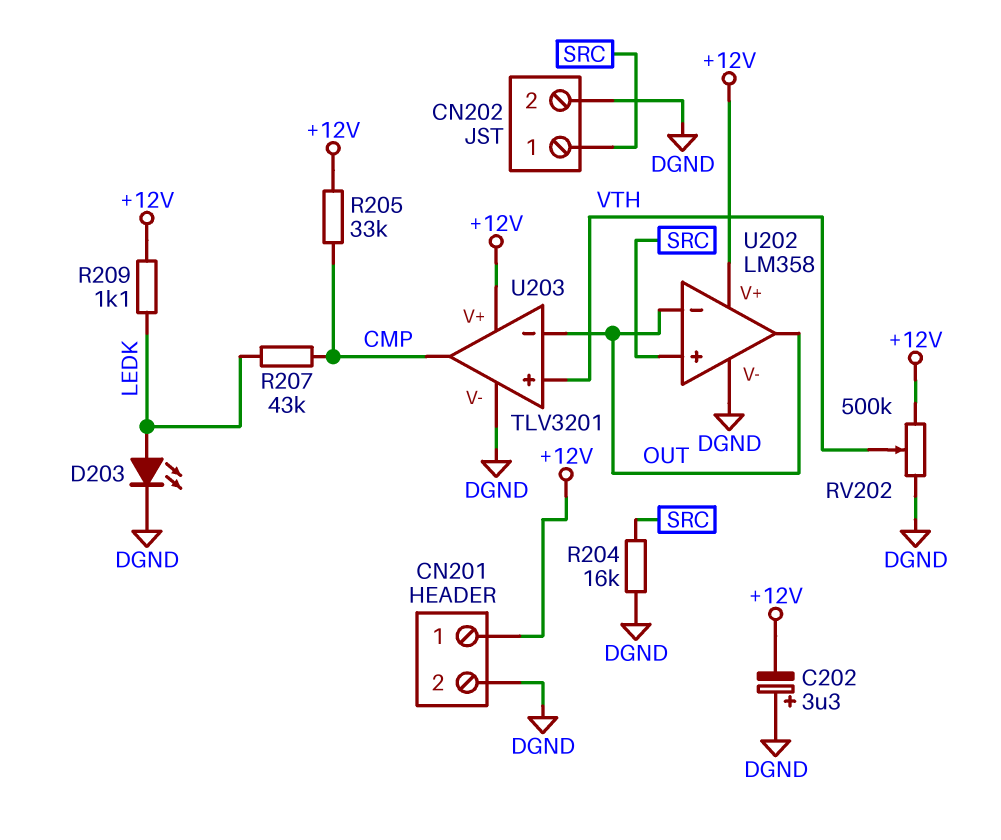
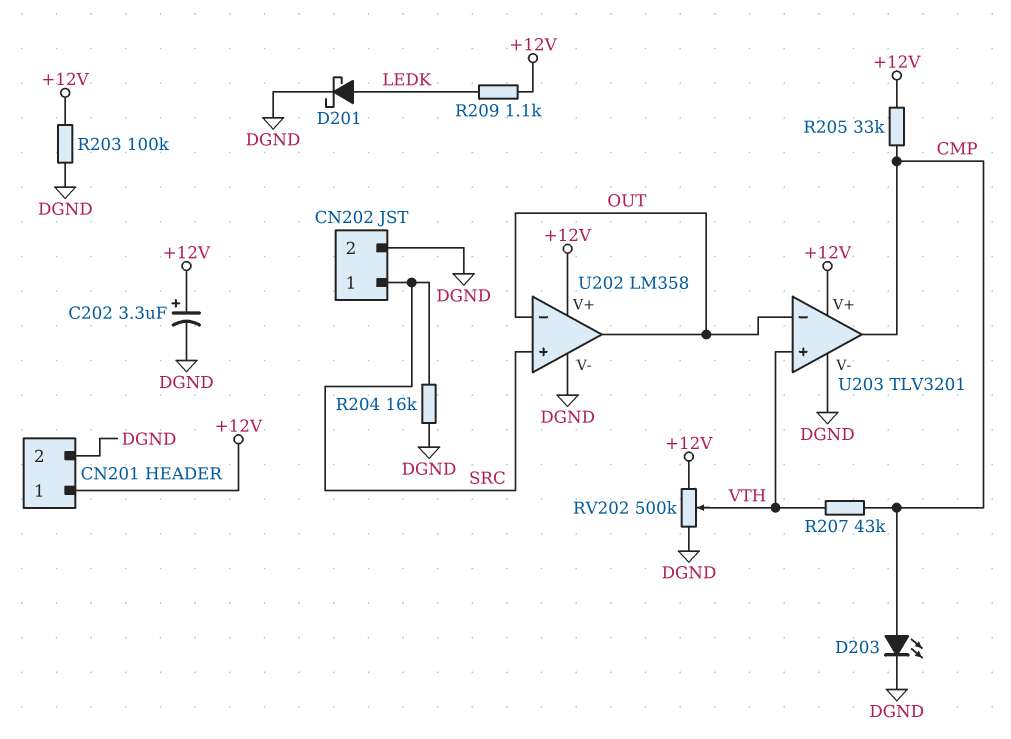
C202: 3.3uF (plus DGND, minus +12V) -> 3.3uF (plus +12V, minus DGND)
D201: none -> schottky (A LEDK, K DGND)
D203: LED (A LEDK, K DGND) -> LED (A CMP, K DGND)
R203: none -> 100k (+12V, DGND)
R207: 43k (CMP, LEDK) -> 43k (CMP, VTH)

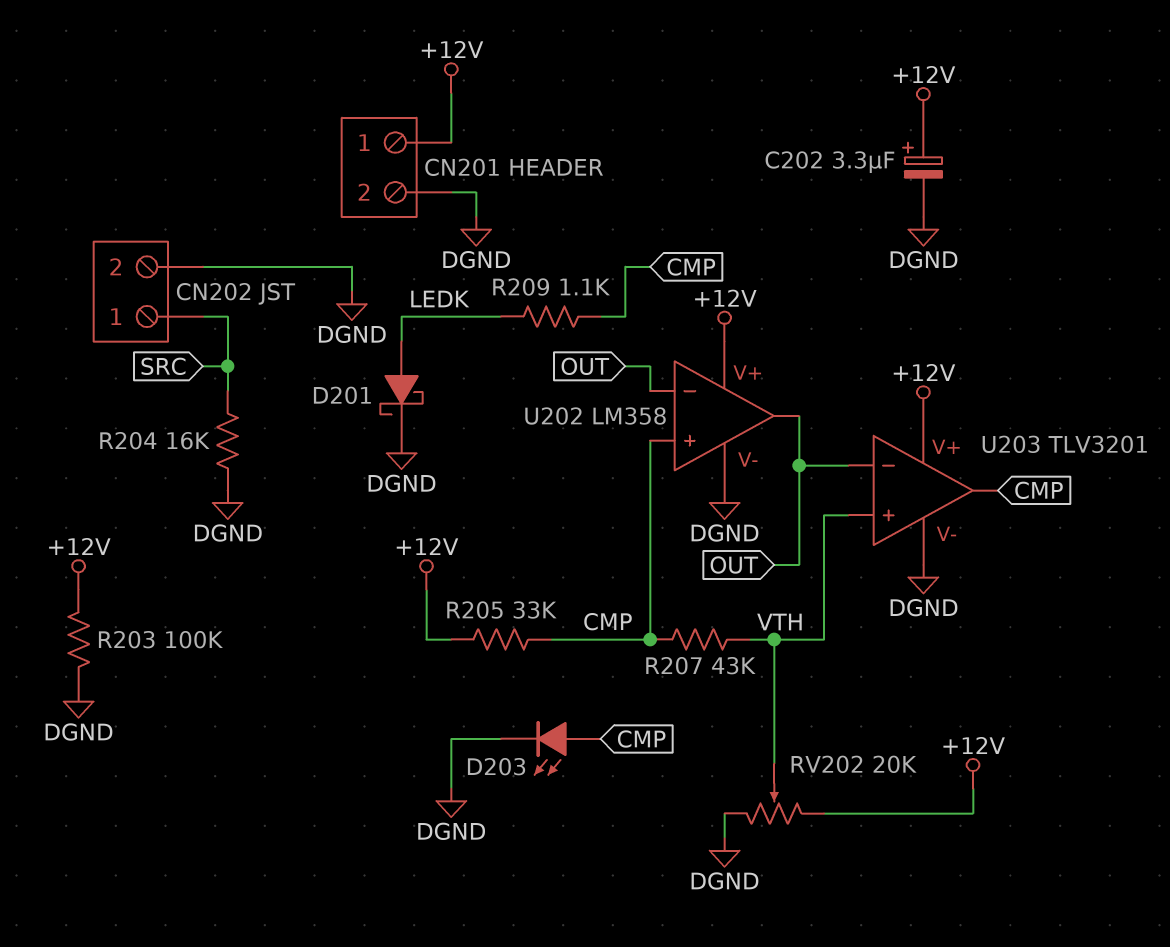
R209: 1.1k (+12V, LEDK) -> 1.1k (CMP, LEDK)
RV202: 500k (+12V, DGND, wiper VTH) -> 20k (+12V, DGND, wiper VTH)
U202 pin in+: SRC -> CMP

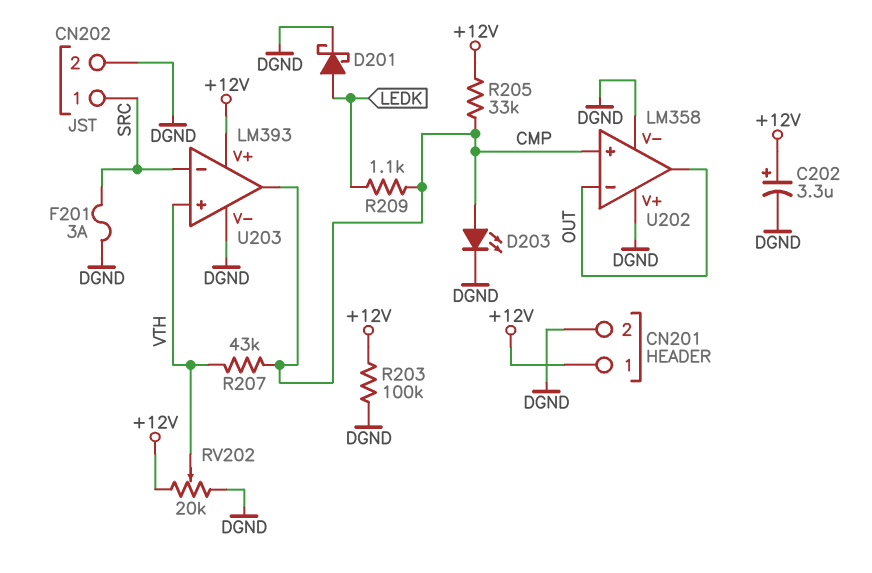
F201: none -> 3A (DGND, SRC)
R204: 16k (DGND, SRC) -> none
U202 pin V+: +12V -> DGND
U203: TLV3201 -> LM393
U203 pin in-: OUT -> SRC

